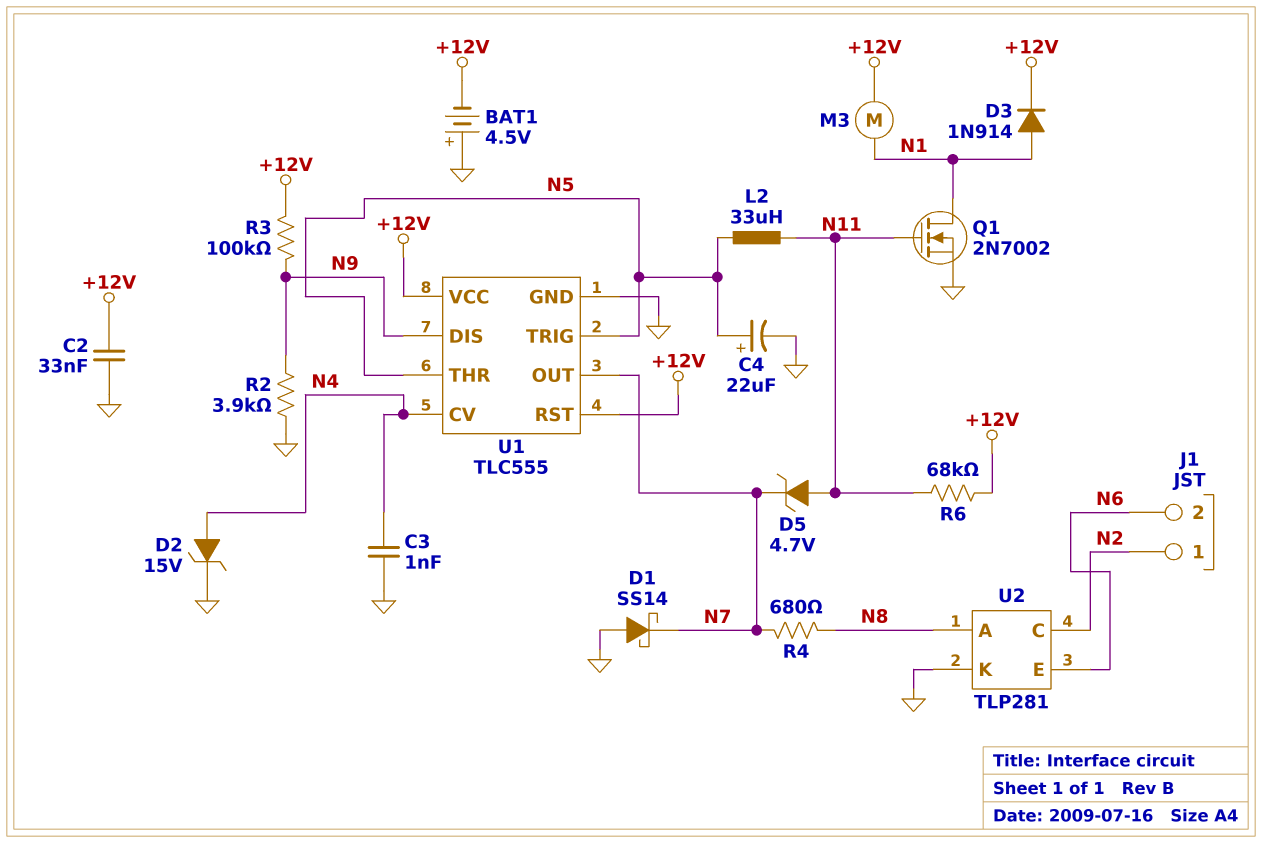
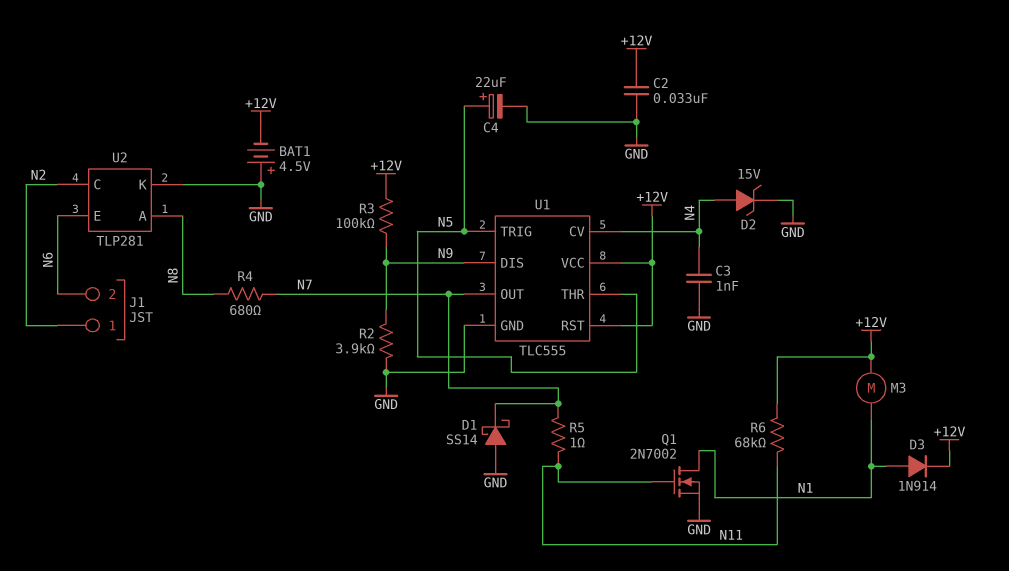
D5: zener 4.7V (A N11, K N7) -> none
L2: 33uH (N5, N11) -> none
R5: none -> 1 (N7, N11)

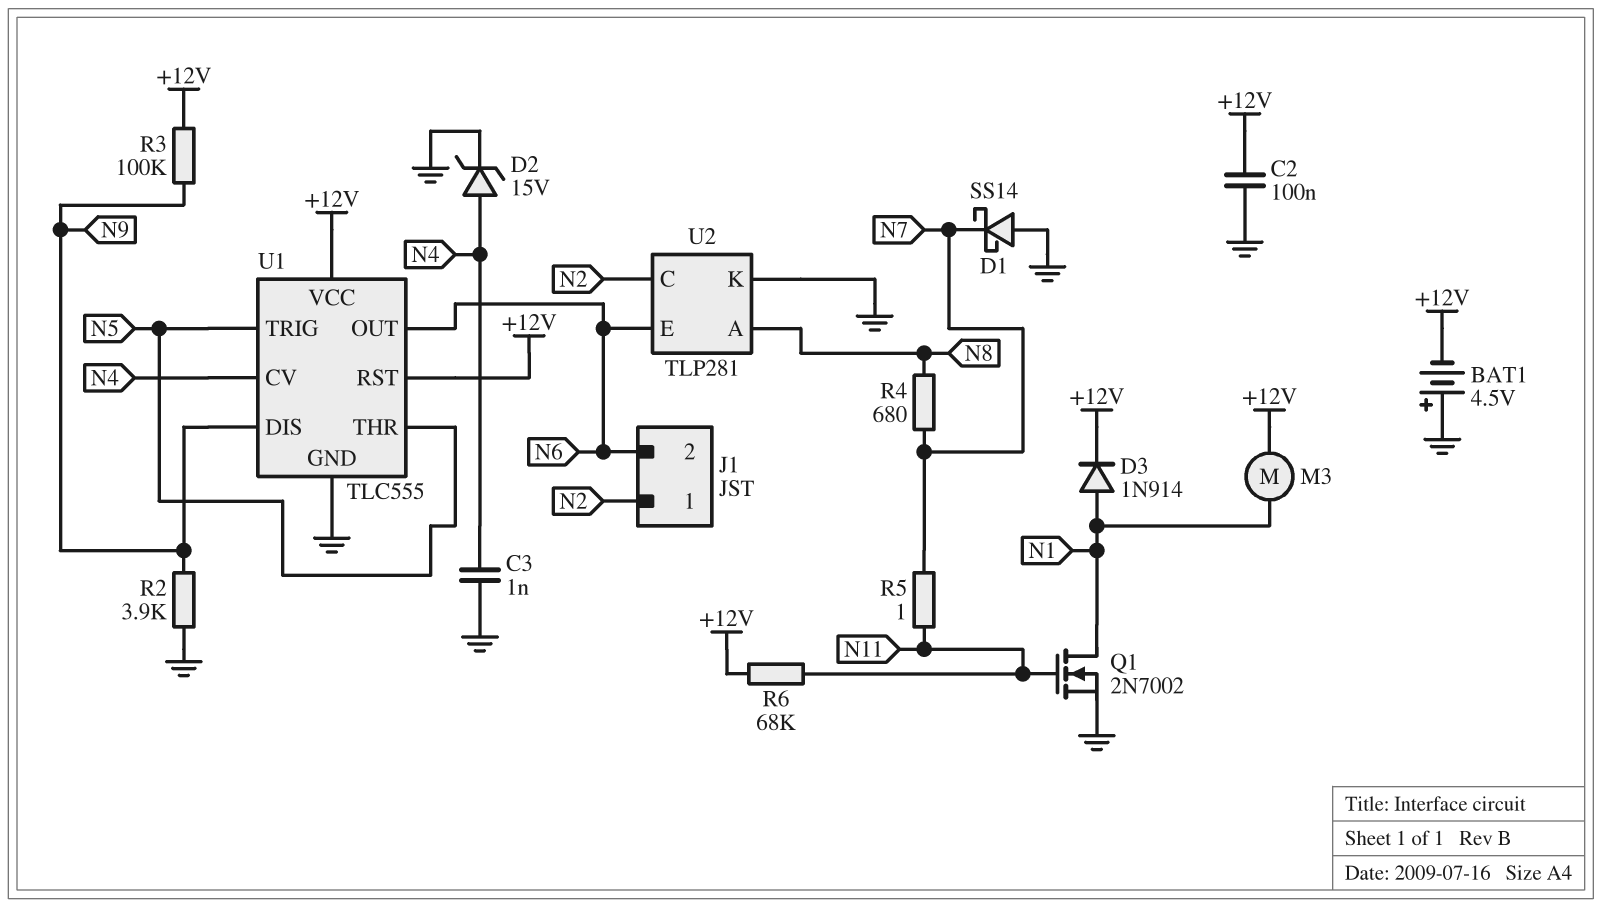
C2: 33nF (+12V, GND) -> 100nF (+12V, GND)
C4: 22uF (plus N5, minus GND) -> none
U1 pin OUT: N7 -> N6

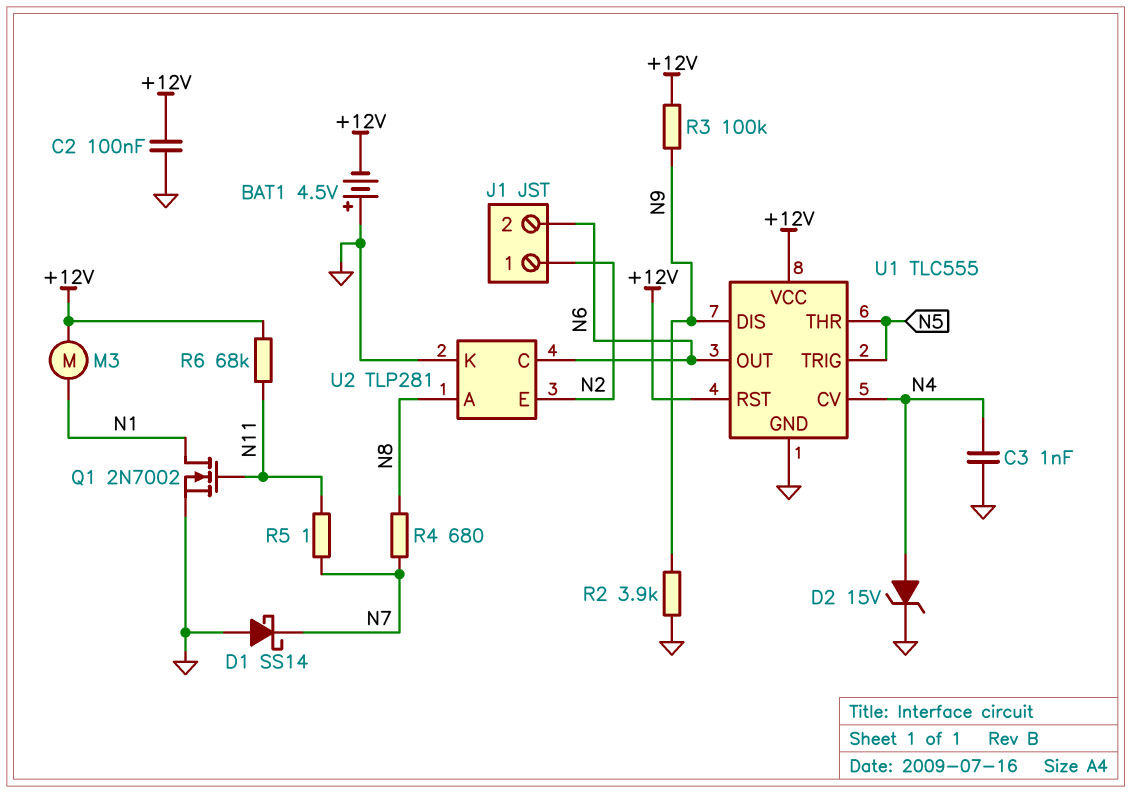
D3: diode 1N914 (A N1, K +12V) -> none
U2 pin C: N2 -> N6
U2 pin E: N6 -> N2

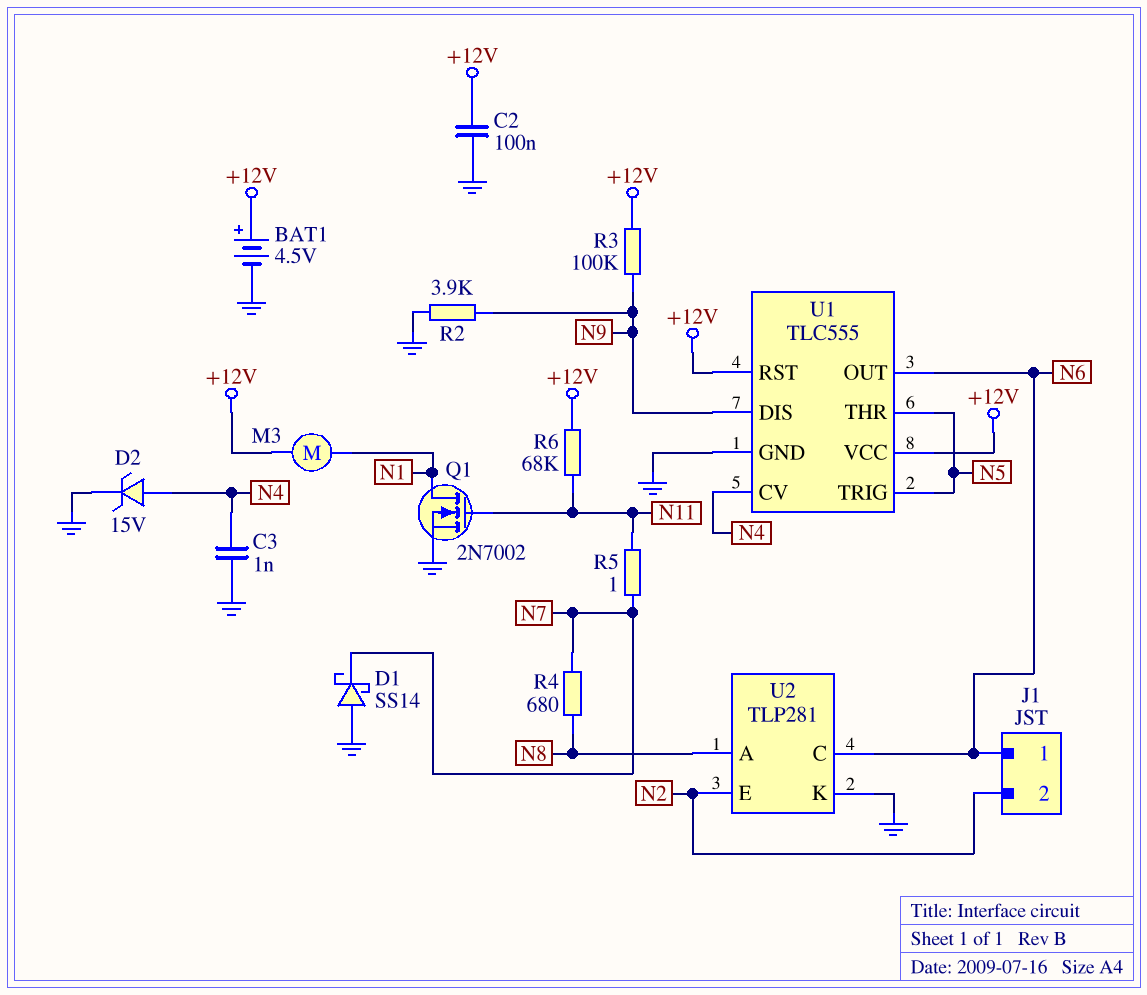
BAT1: 4.5V (plus GND, minus +12V) -> 4.5V (plus +12V, minus GND)
J1 pin 1: N2 -> N6
J1 pin 2: N6 -> N2

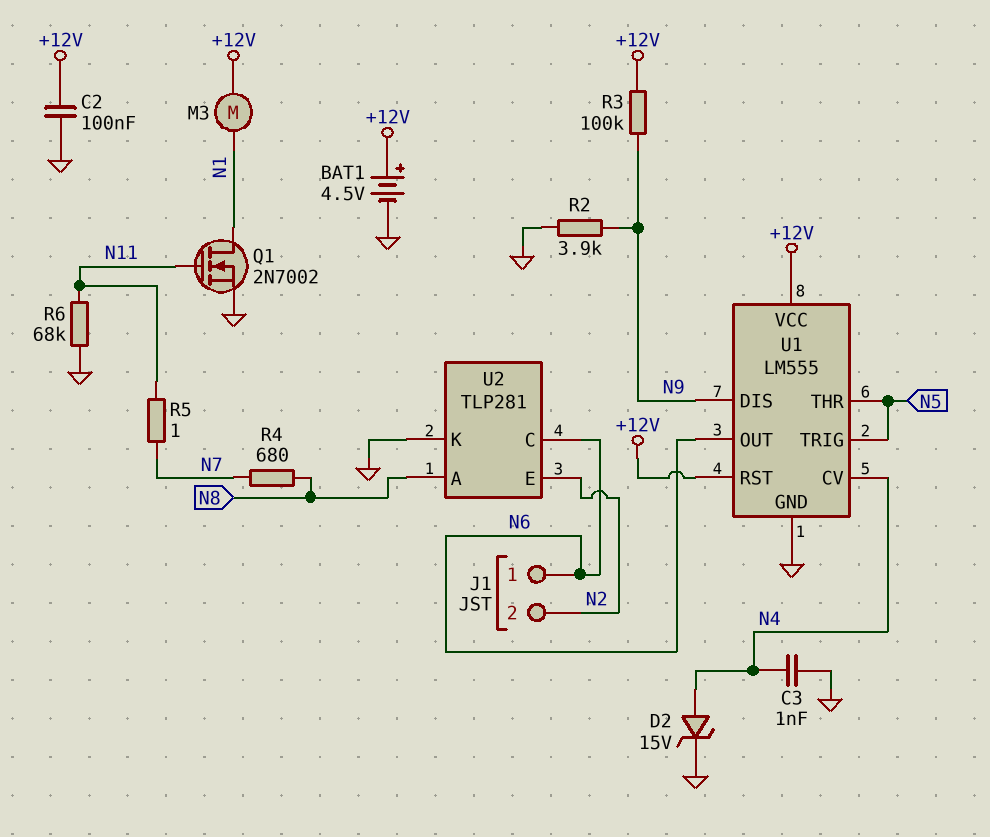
D1: schottky SS14 (A GND, K N7) -> none
R6: 68k (+12V, N11) -> 68k (GND, N11)
U1: TLC555 -> LM555

